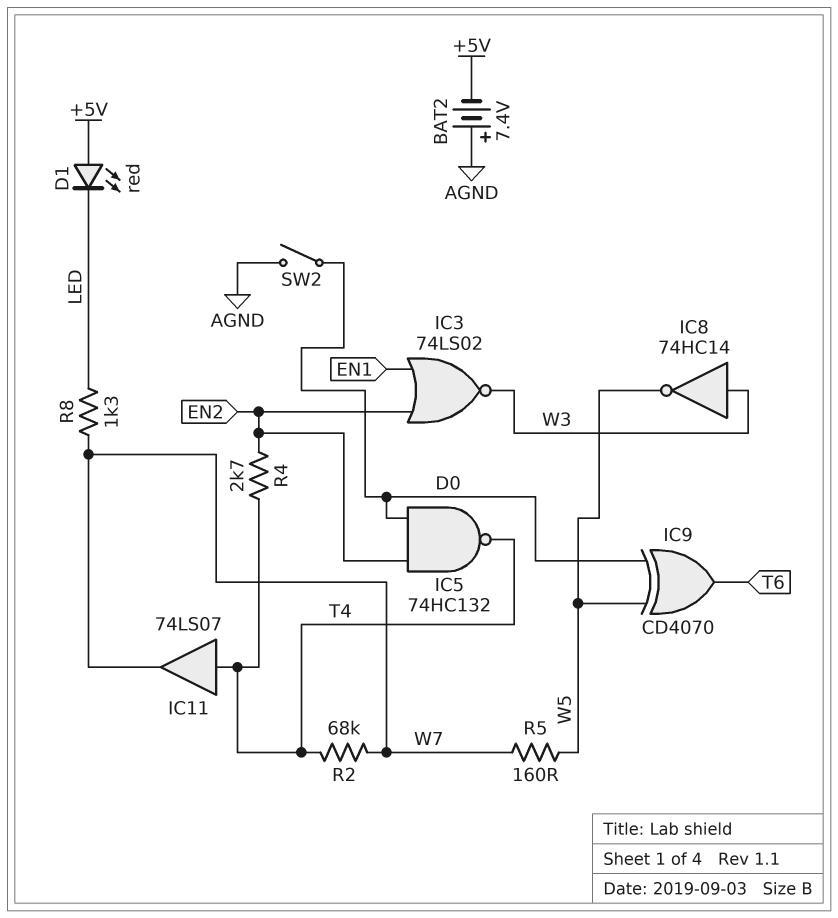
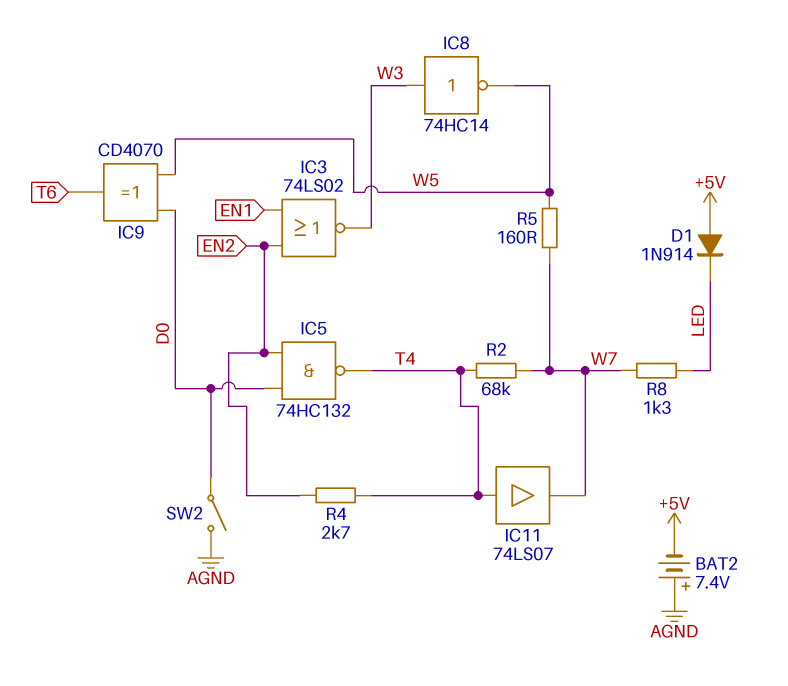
D1: LED red (A +5V, K LED) -> diode 1N914 (A +5V, K LED)

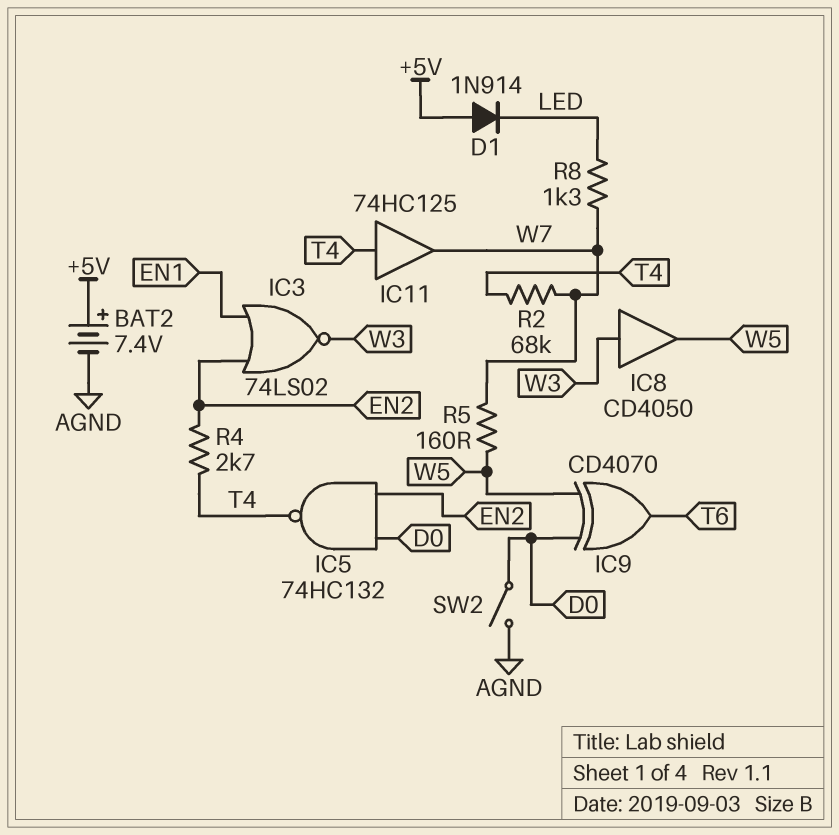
BAT2: 7.4V (plus AGND, minus +5V) -> 7.4V (plus +5V, minus AGND)
IC8: NOT 74HC14 (in W3, out W5) -> buffer CD4050 (in W3, out W5)
IC11: buffer 74LS07 (in T4, out W7) -> buffer 74HC125 (in T4, out W7)

